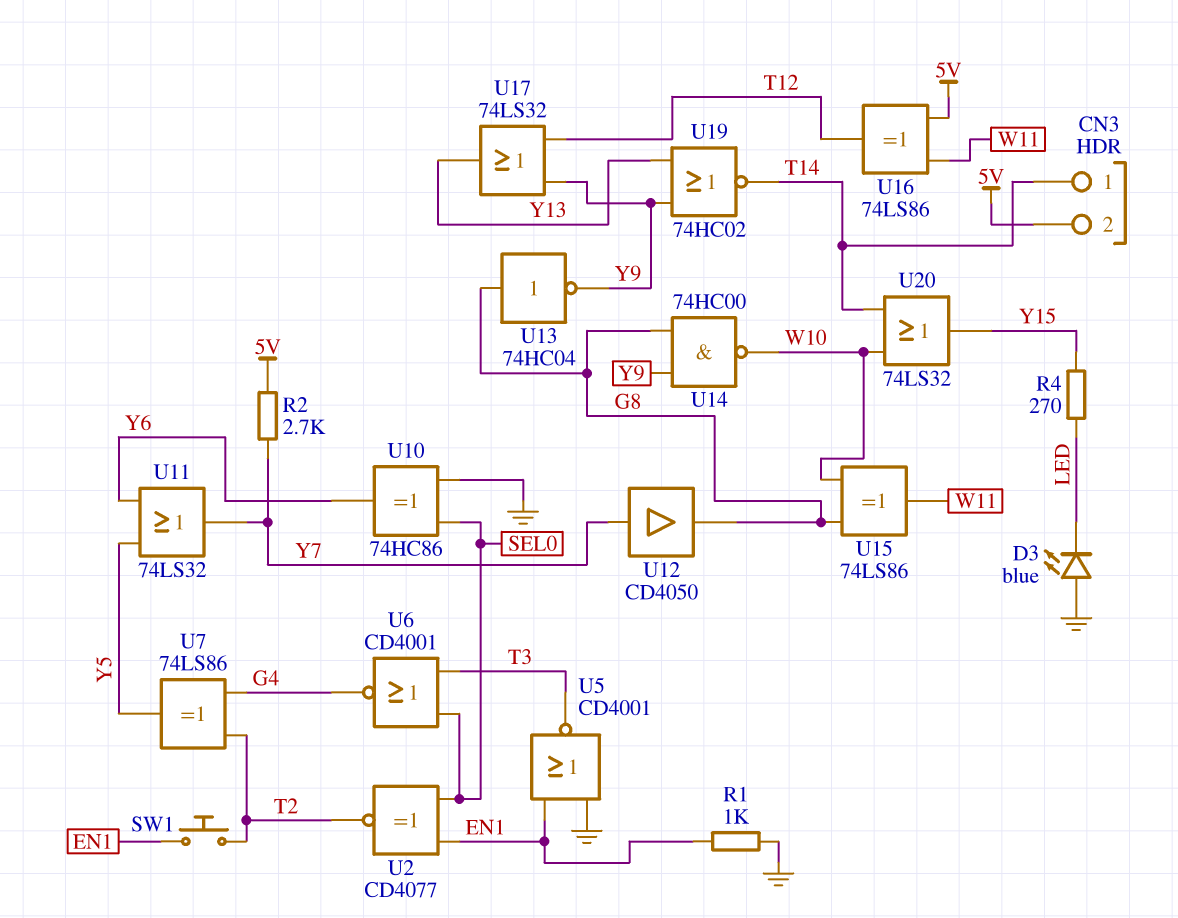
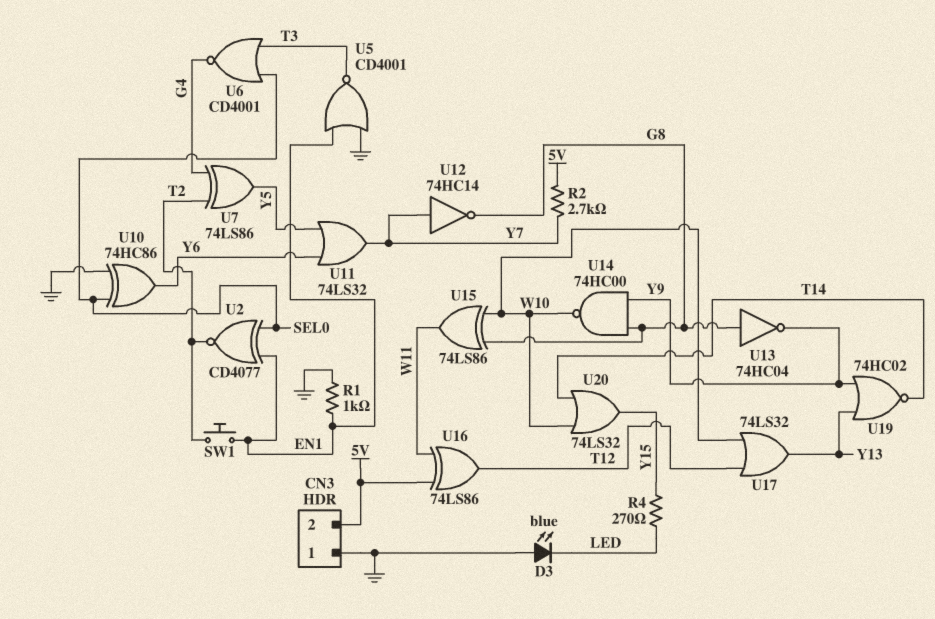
CN3 pin 1: T14 -> GND
U12: buffer CD4050 (in Y7, out G8) -> NOT 74HC14 (in Y7, out G8)
U17: OR 74LS32 (in T12, in Y9, out Y13) -> OR 74LS32 (in T12, in W10, out Y13)

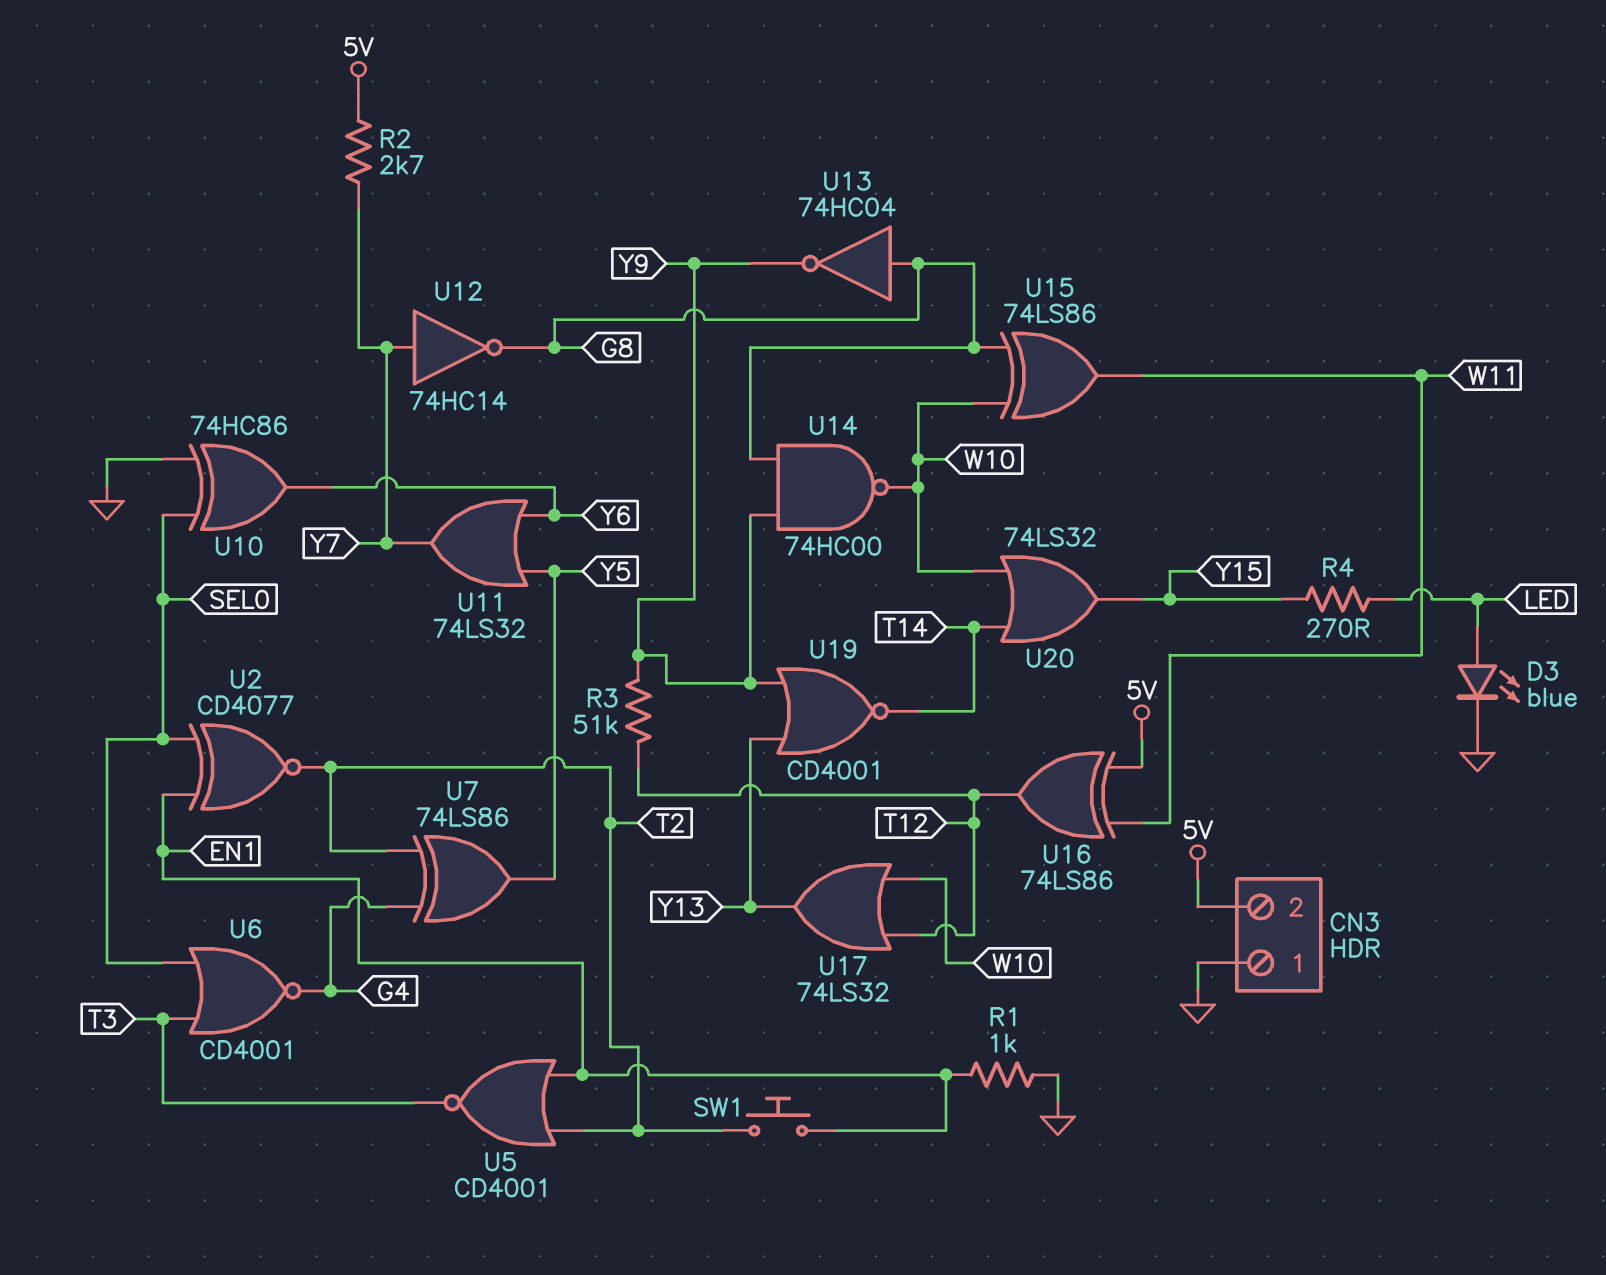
D3: LED blue (A GND, K LED) -> LED blue (A LED, K GND)
R3: none -> 51k (T12, Y9)
U5: NOR CD4001 (in EN1, in GND, out T3) -> NOR CD4001 (in EN1, in T2, out T3)
U19: NOR 74HC02 (in Y9, in Y13, out T14) -> NOR CD4001 (in Y9, in Y13, out T14)

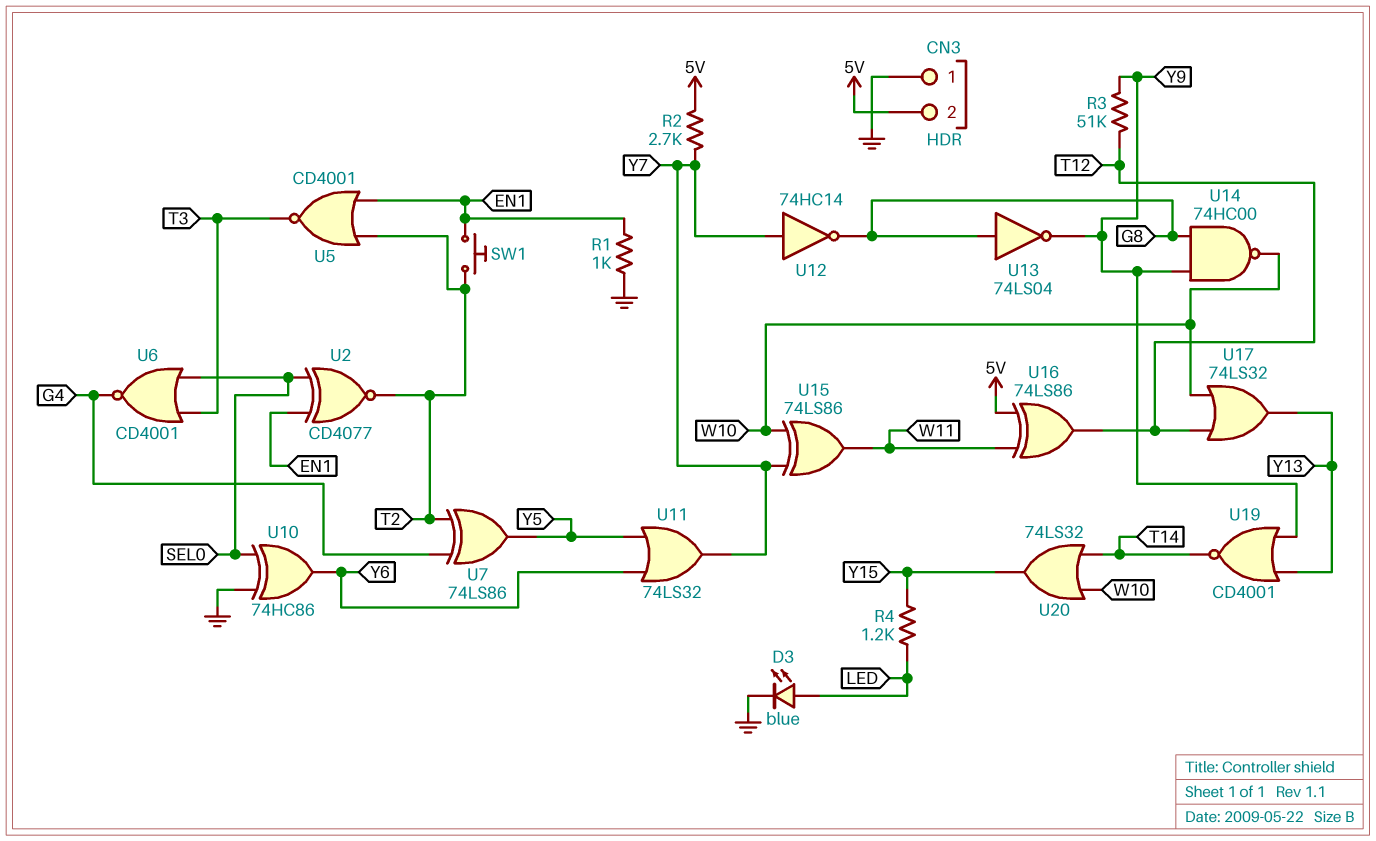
R4: 270 (LED, Y15) -> 1.2k (LED, Y15)
U13: NOT 74HC04 (in G8, out Y9) -> NOT 74LS04 (in G8, out Y9)
U15: XOR 74LS86 (in G8, in W10, out W11) -> XOR 74LS86 (in W10, in Y7, out W11)

